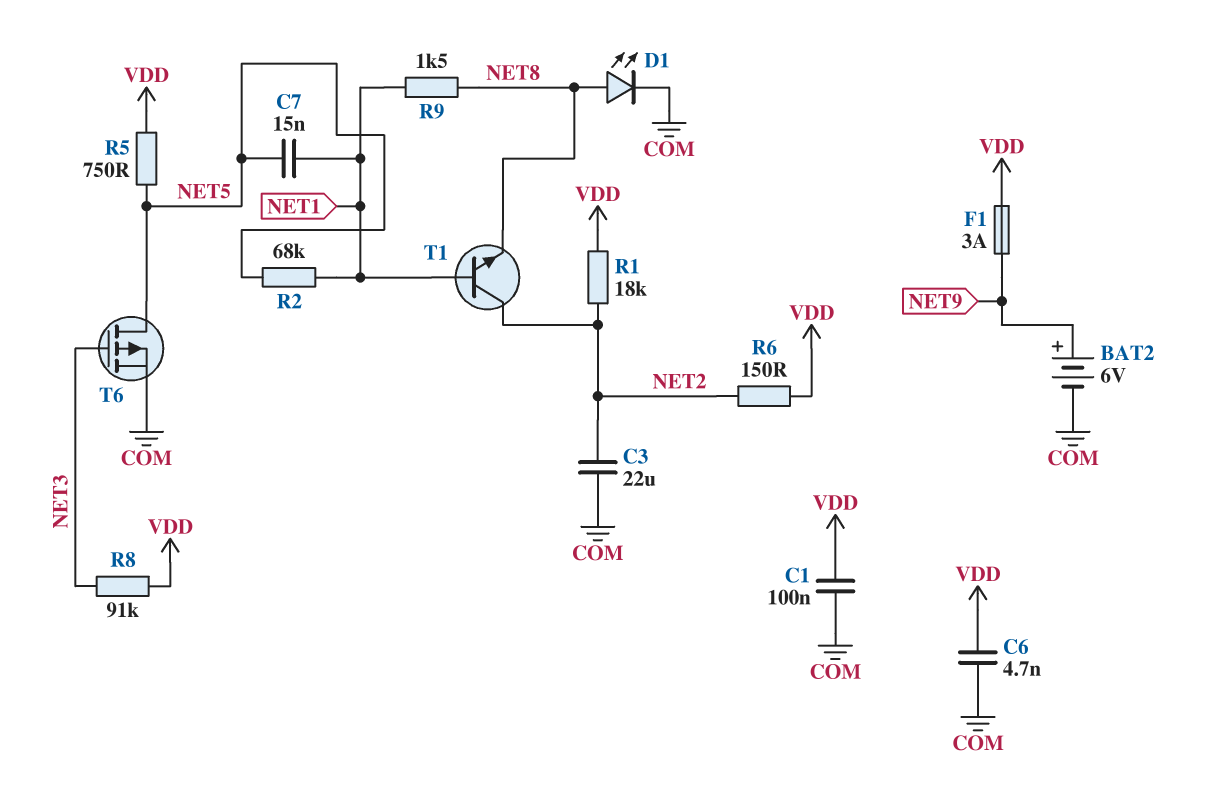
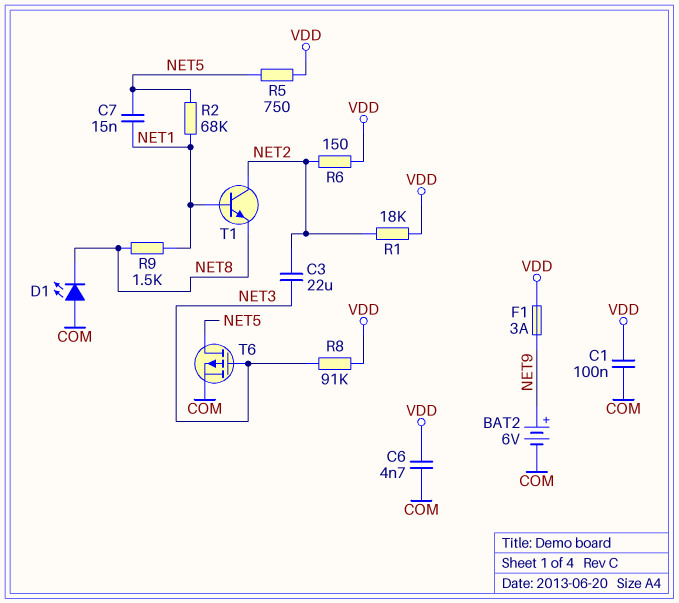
C3: 22uF (COM, NET2) -> 22uF (NET2, NET3)
D1: LED (A NET8, K COM) -> LED (A COM, K NET8)

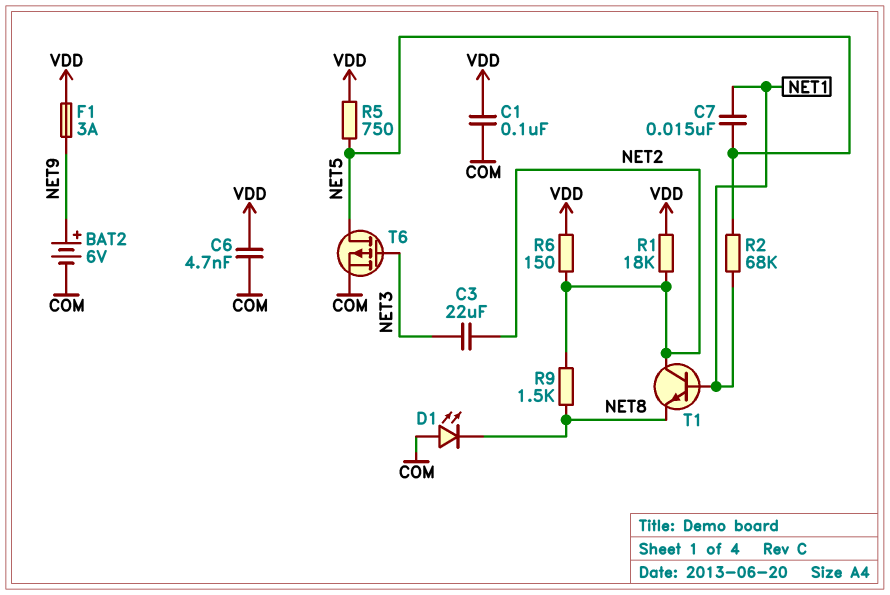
R8: 91k (NET3, VDD) -> none
R9: 1.5k (NET1, NET8) -> 1.5k (NET2, NET8)

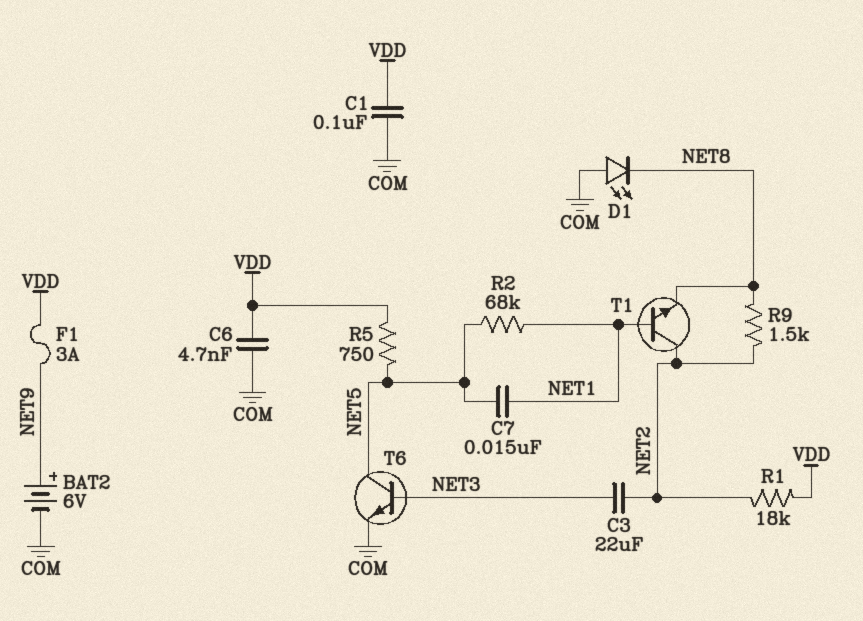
R6: 150 (NET2, VDD) -> none
T6: PMOS (G NET3, D NET5, S COM) -> NPN (B NET3, C NET5, E COM)

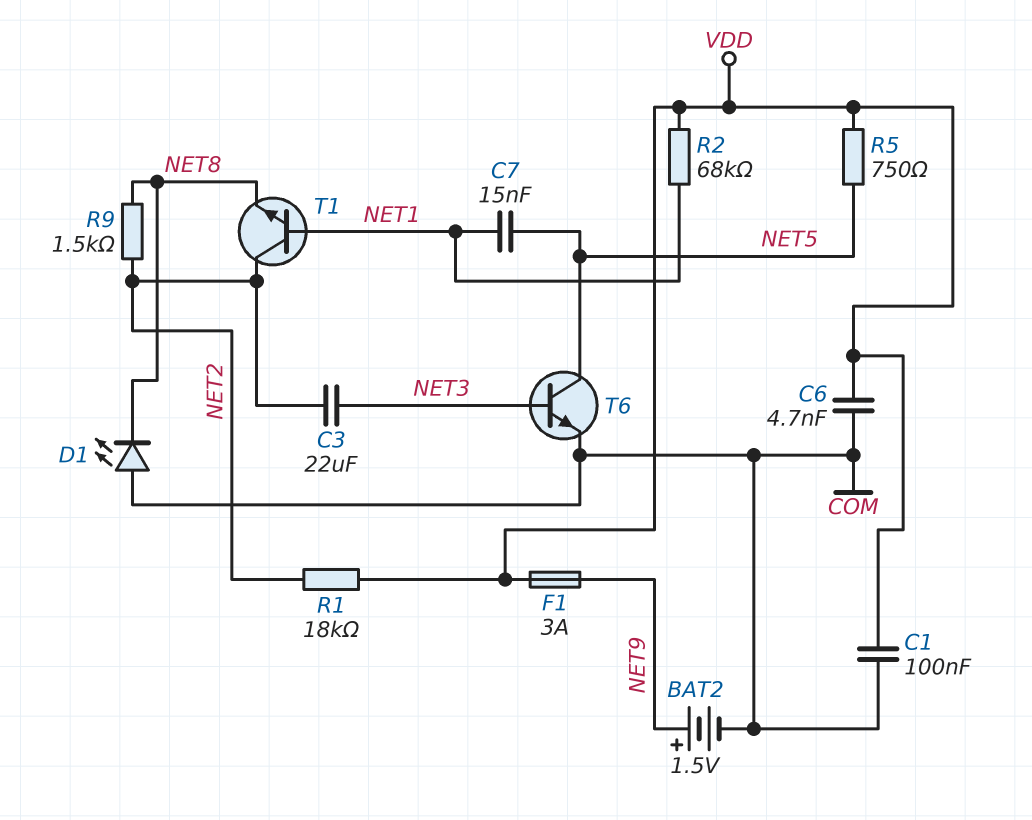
BAT2: 6V (plus NET9, minus COM) -> 1.5V (plus NET9, minus COM)
R2: 68k (NET1, NET5) -> 68k (NET1, VDD)

